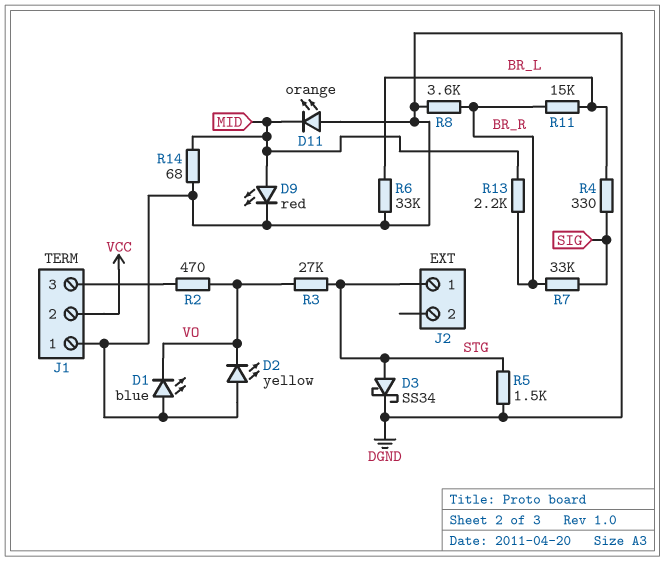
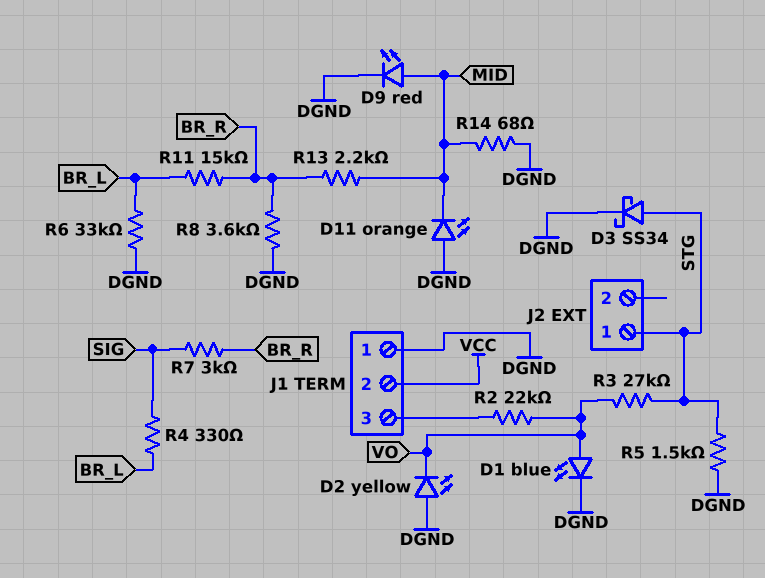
D1: LED blue (A DGND, K VO) -> LED blue (A VO, K DGND)
R2: 470 (J1/3, VO) -> 22k (J1/3, VO)
R7: 33k (BR_R, SIG) -> 3k (BR_R, SIG)

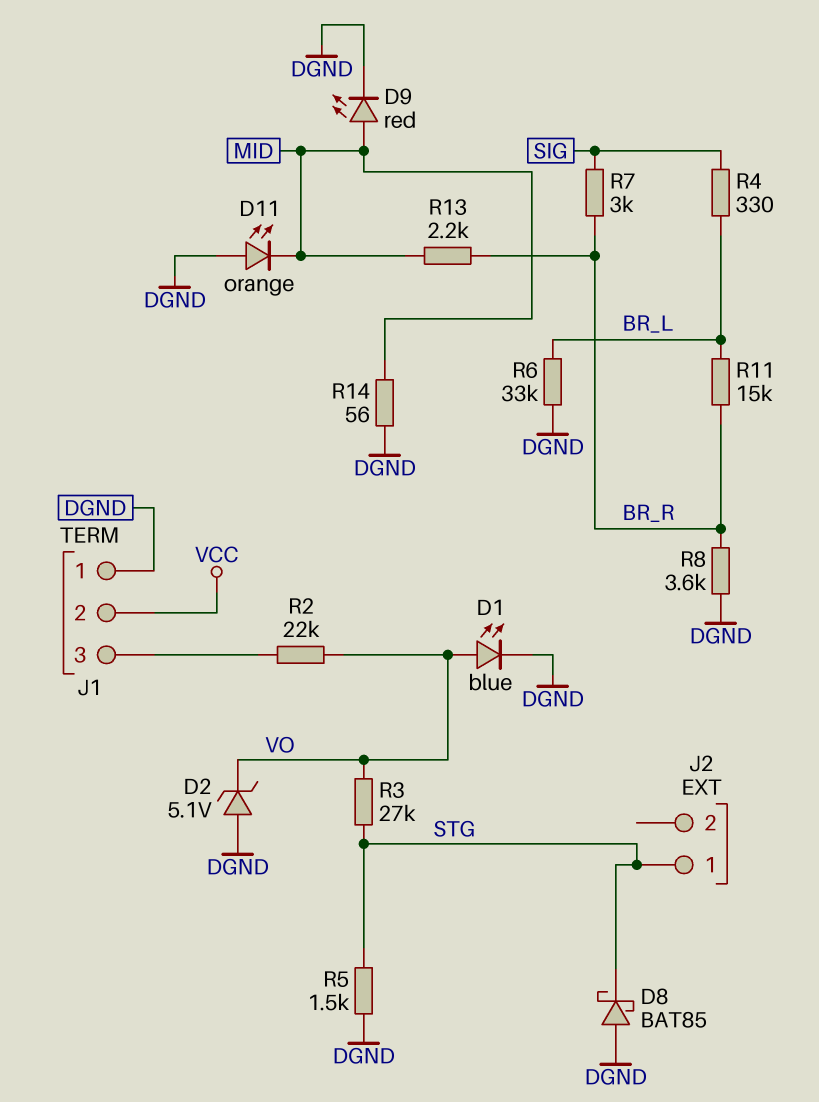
D2: LED yellow (A DGND, K VO) -> zener 5.1V (A DGND, K VO)
D3: schottky SS34 (A STG, K DGND) -> none
D8: none -> schottky BAT85 (A DGND, K STG)
R14: 68 (DGND, MID) -> 56 (DGND, MID)

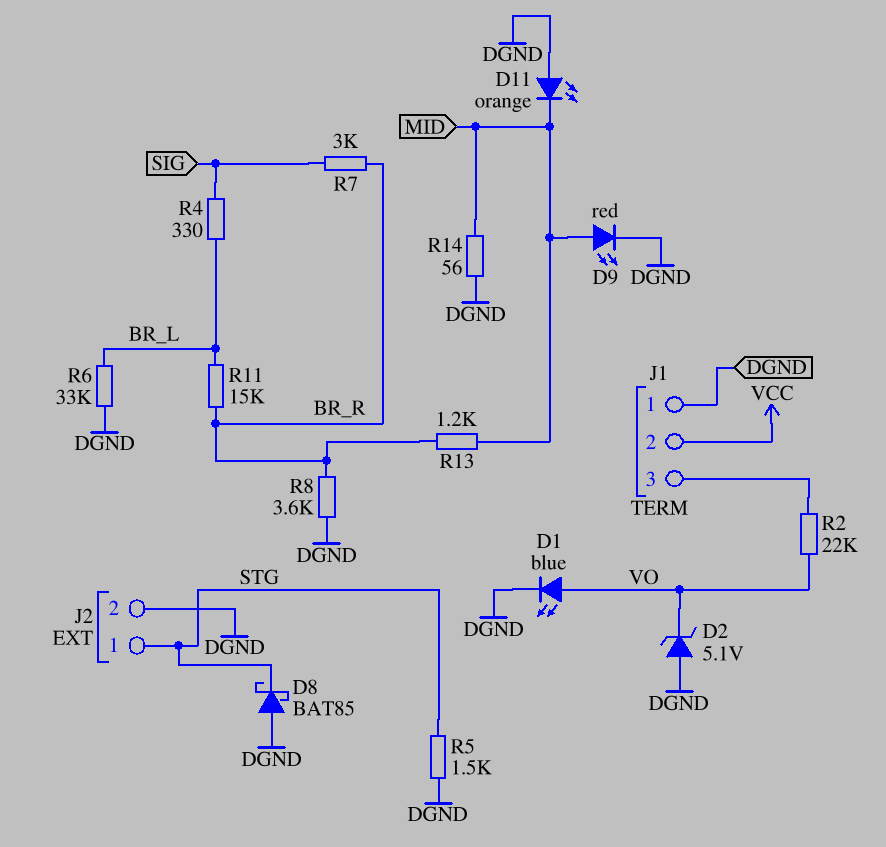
J2 pin 2: none -> DGND
R3: 27k (STG, VO) -> none
R13: 2.2k (BR_R, MID) -> 1.2k (BR_R, MID)

